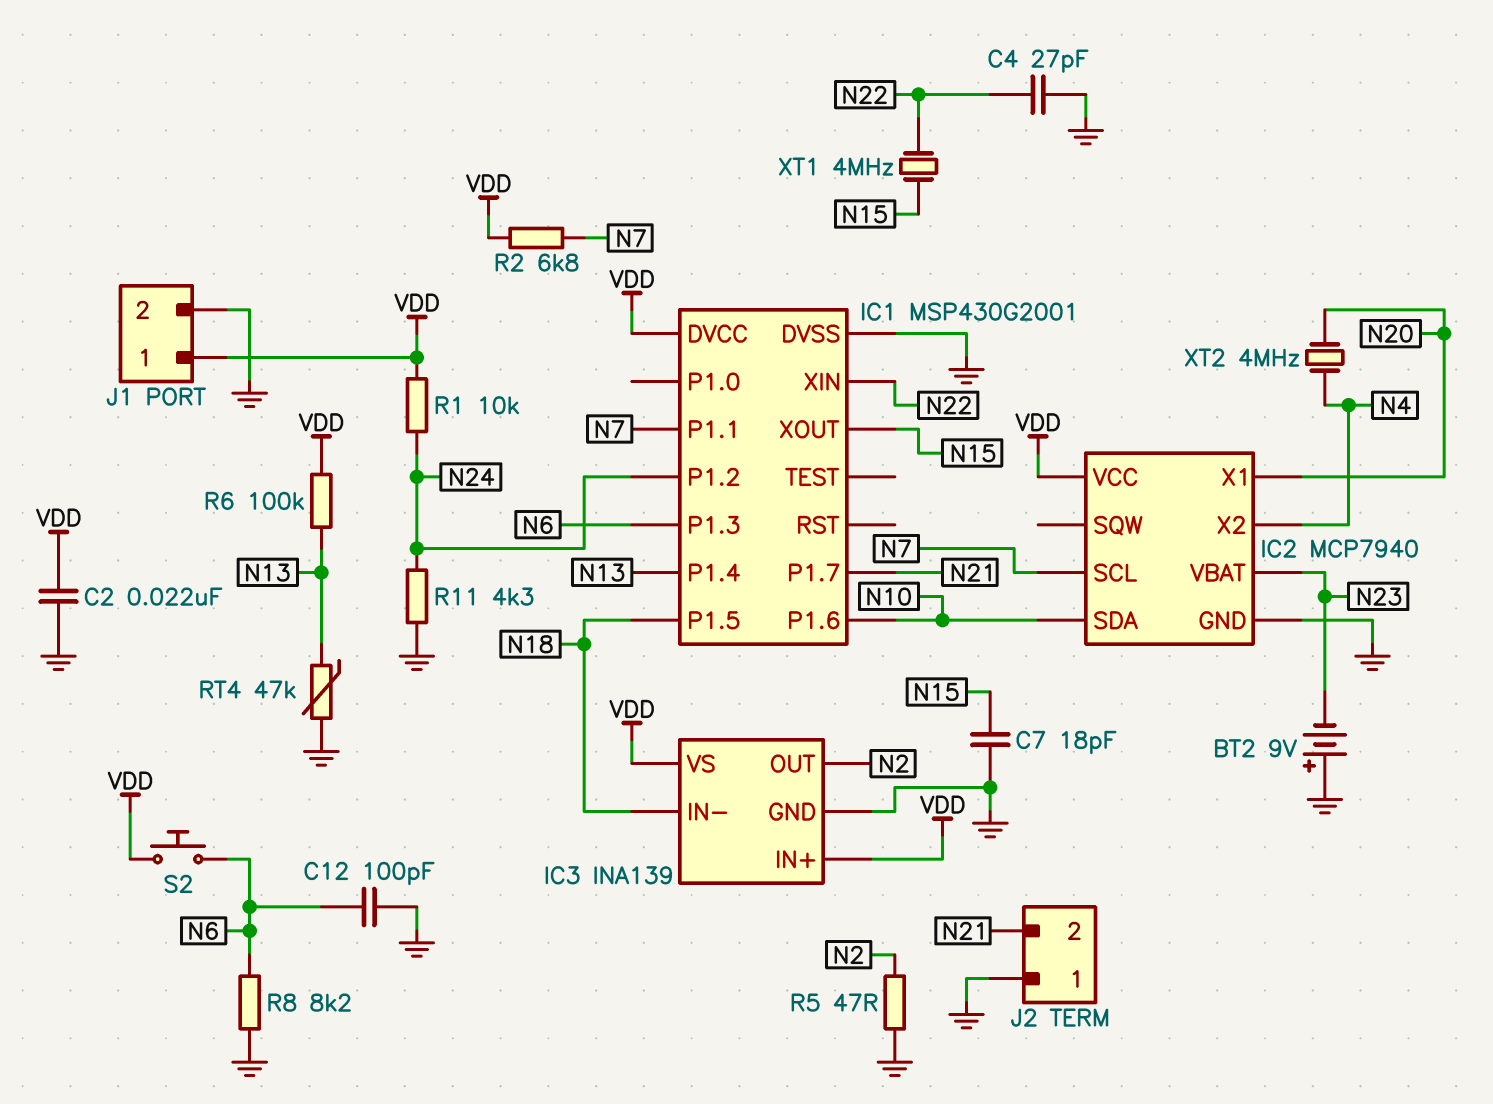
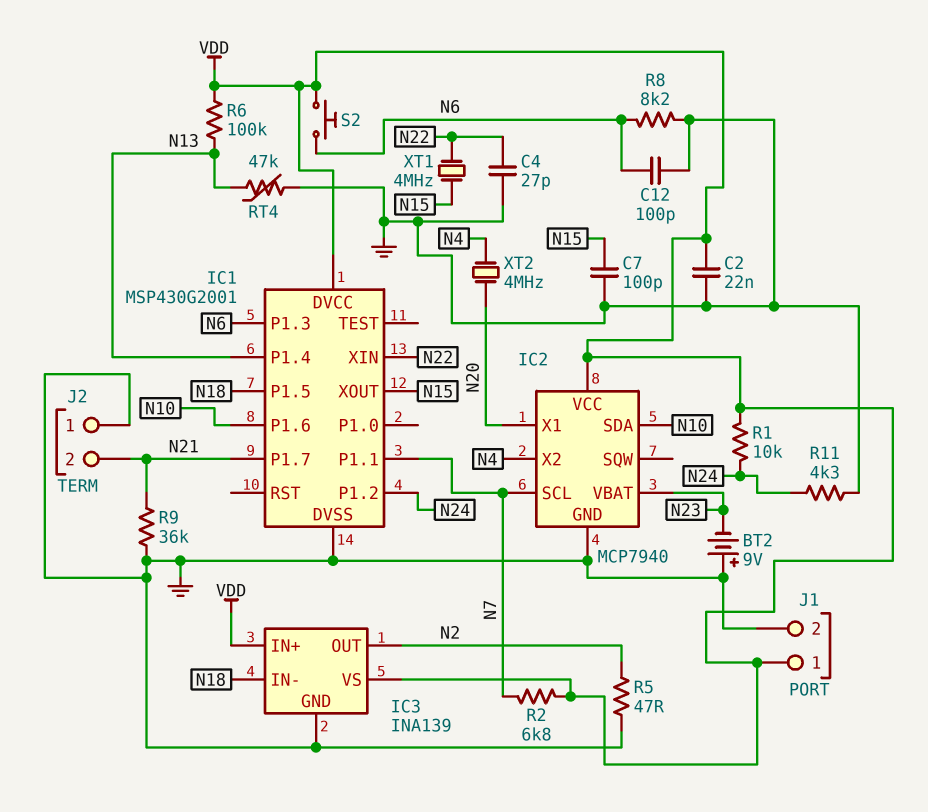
C7: 18pF (GND, N15) -> 100pF (GND, N15)
R9: none -> 36k (GND, N21)

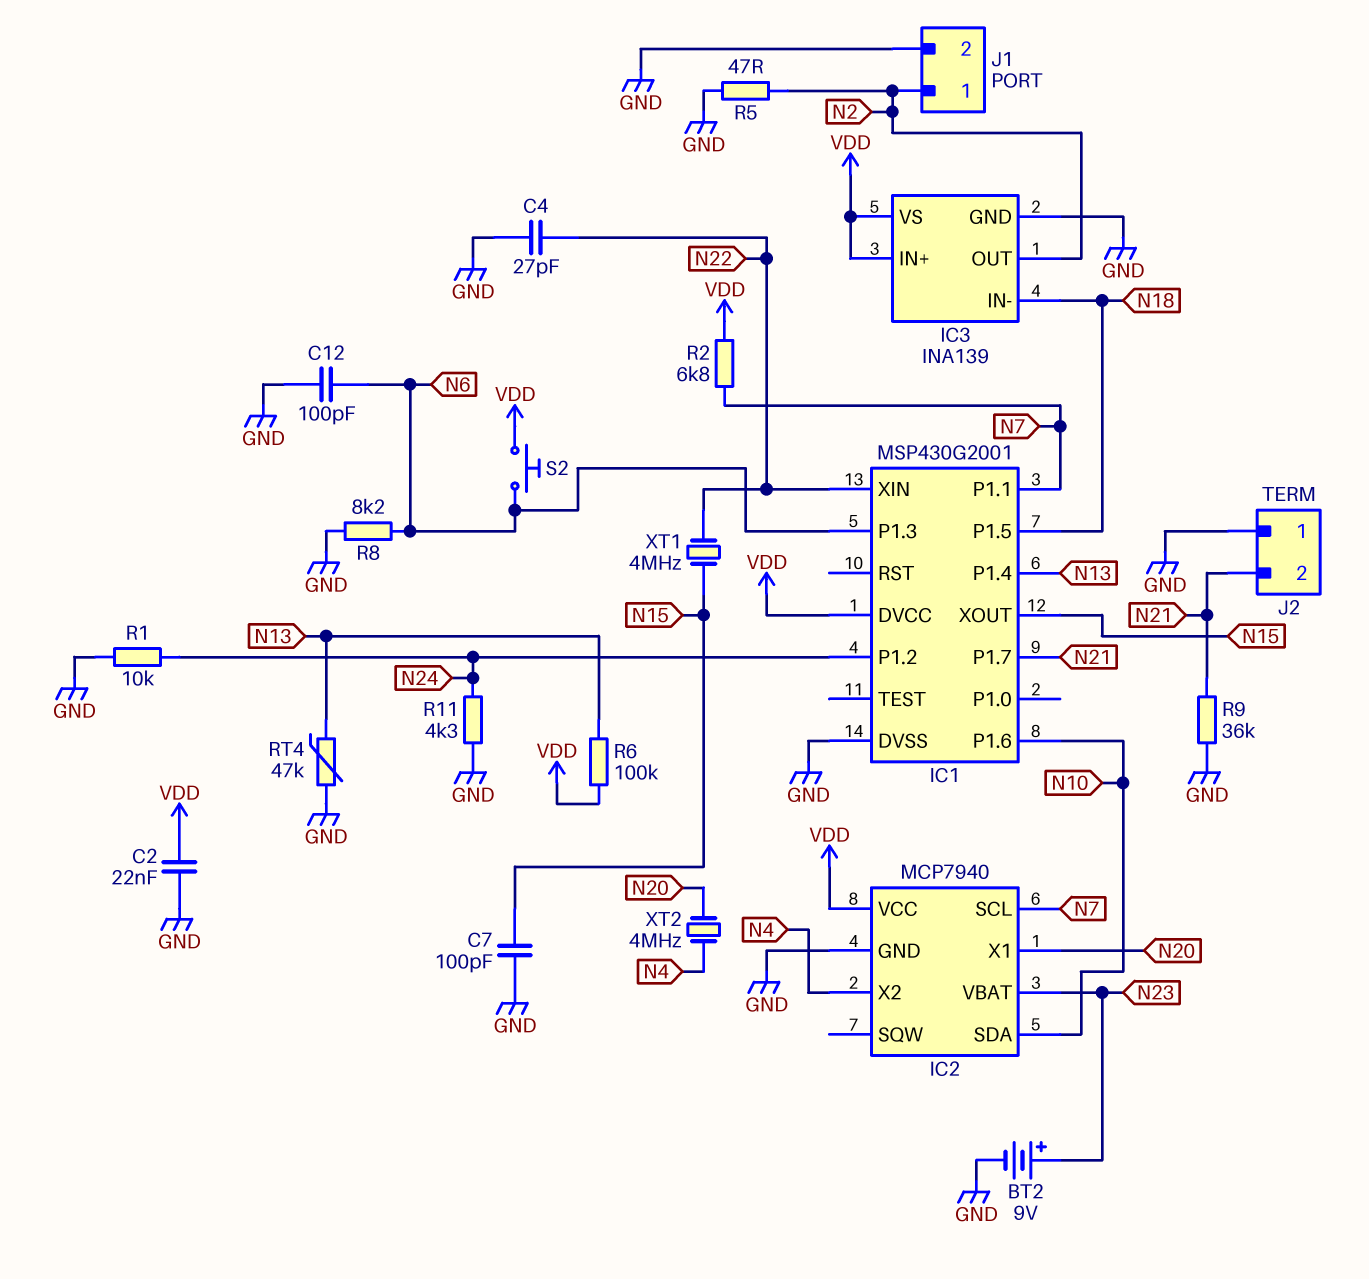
BT2: 9V (plus GND, minus N23) -> 9V (plus N23, minus GND)
J1 pin 1: VDD -> N2
R1: 10k (N24, VDD) -> 10k (GND, N24)

